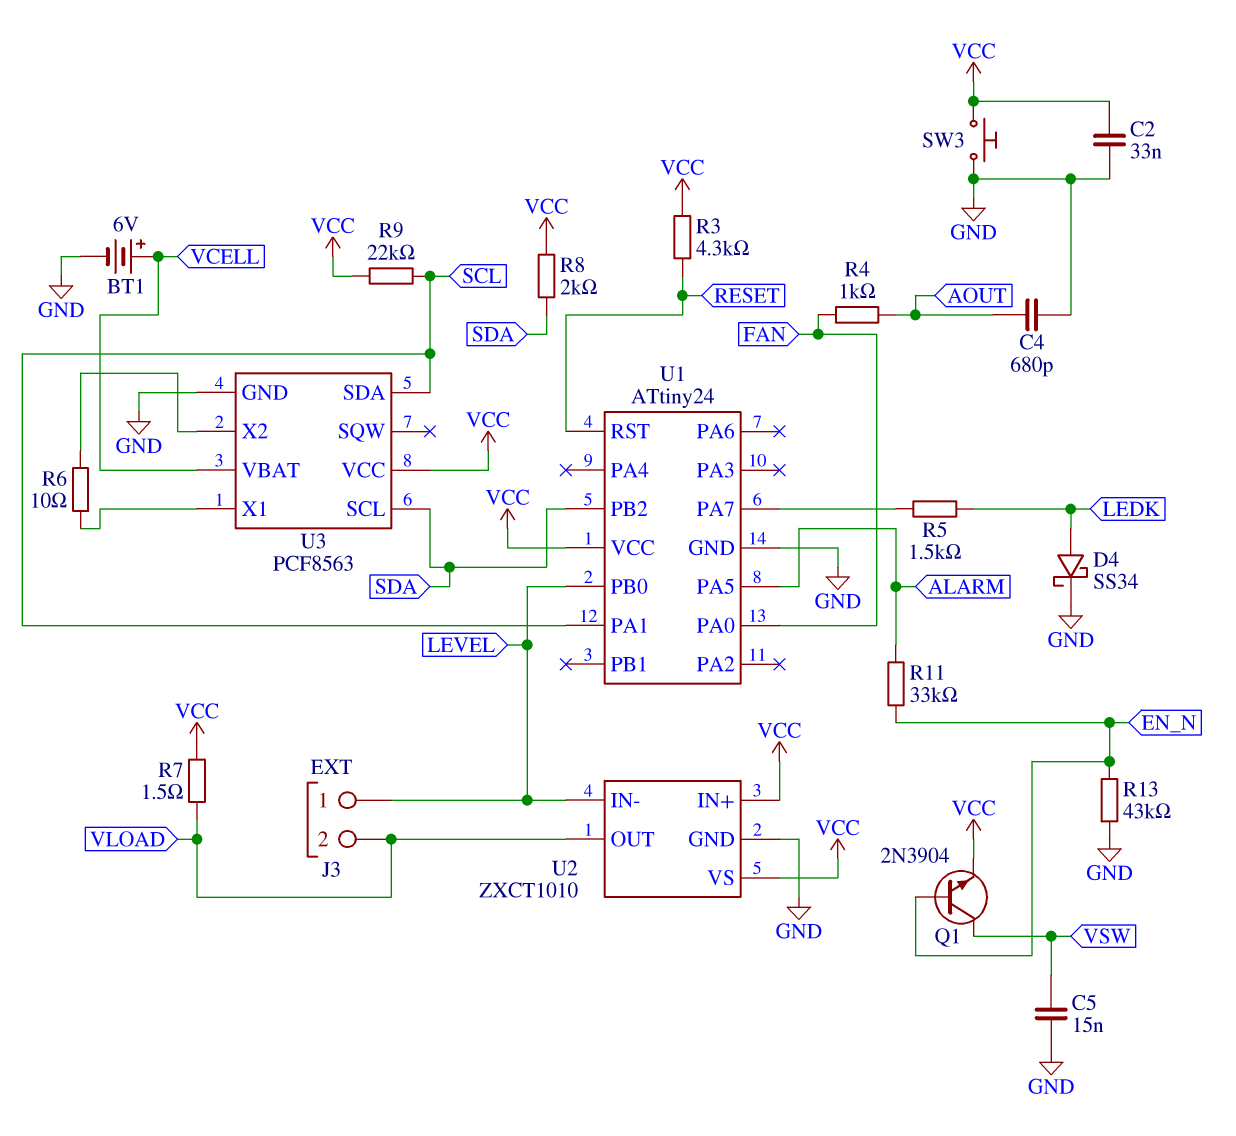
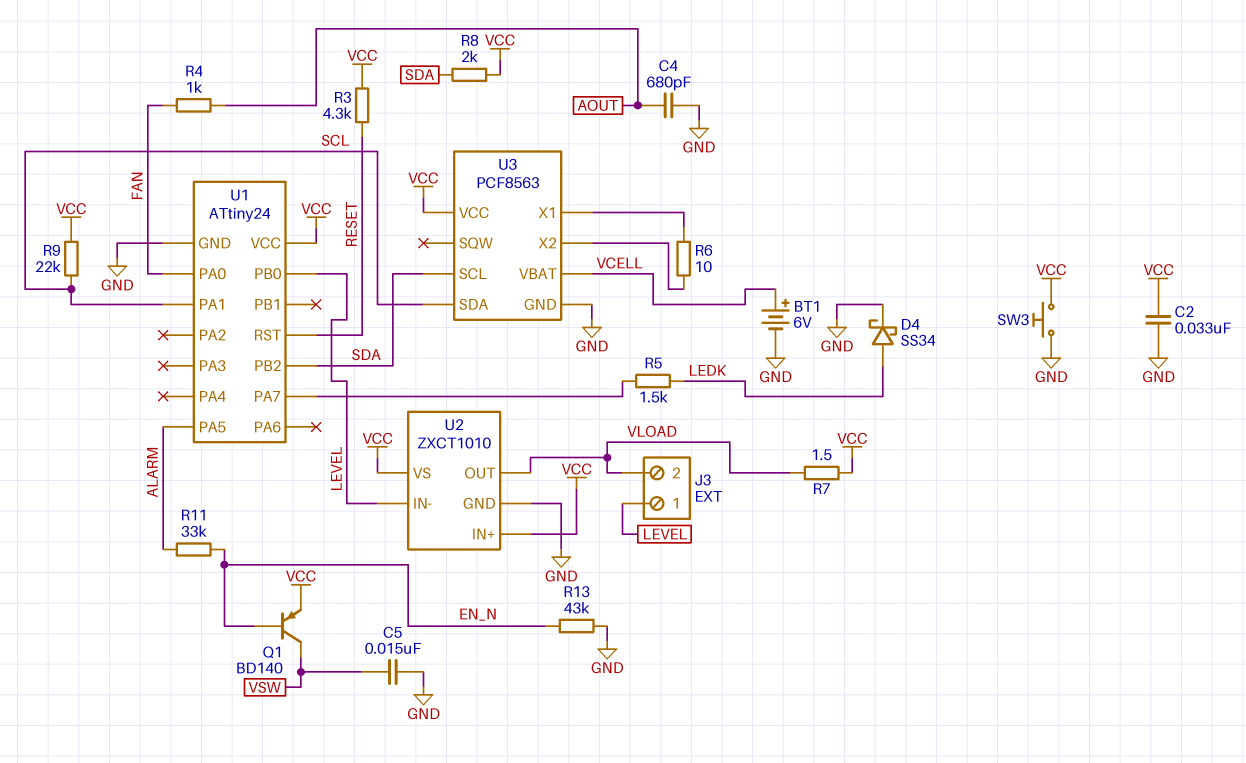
Q1: NPN 2N3904 (B EN_N, C VSW, E VCC) -> PNP BD140 (B EN_N, C VSW, E VCC)

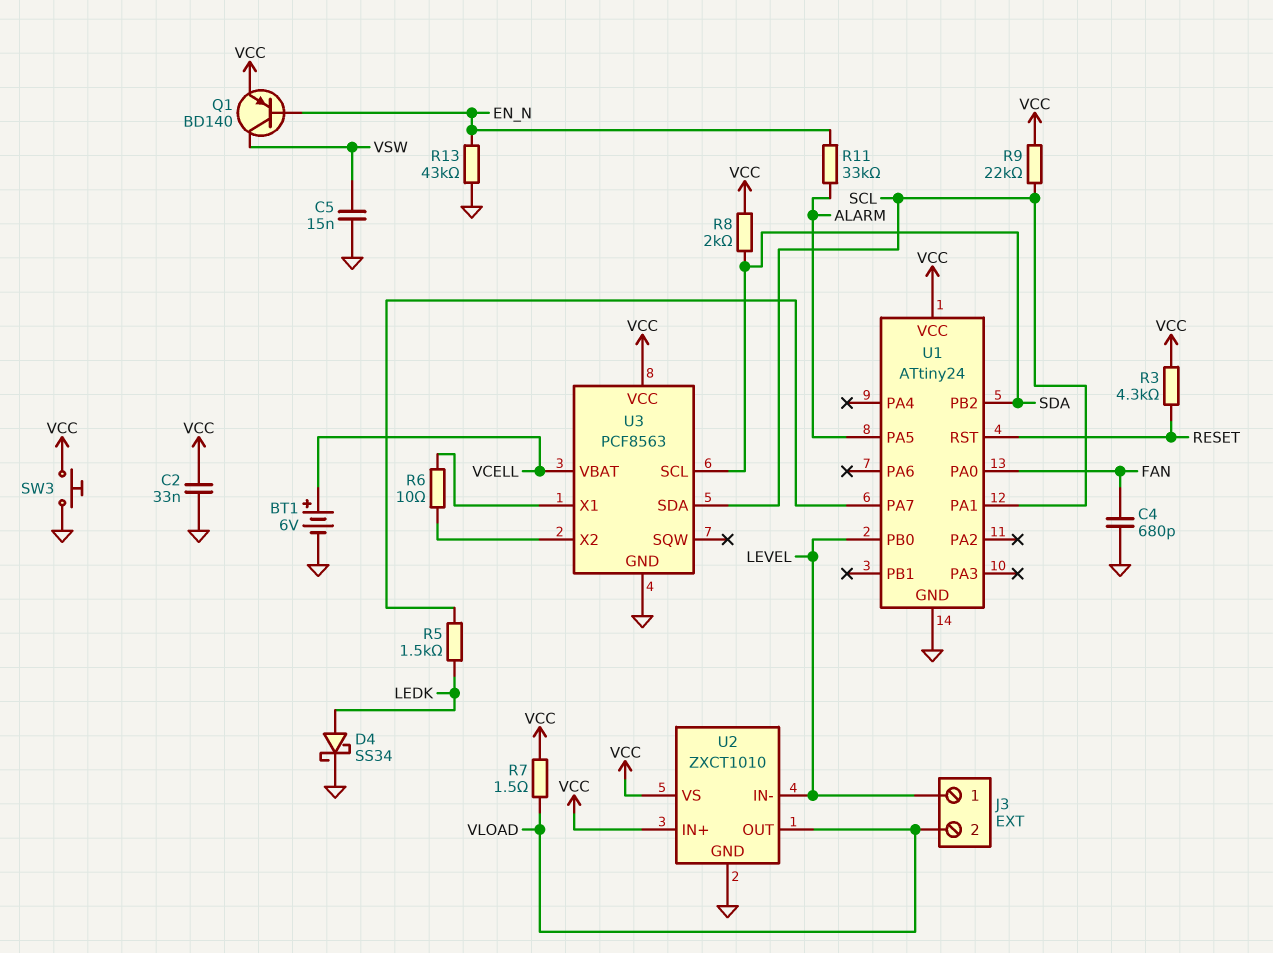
C4: 680pF (AOUT, GND) -> 680pF (FAN, GND)
R4: 1k (AOUT, FAN) -> none

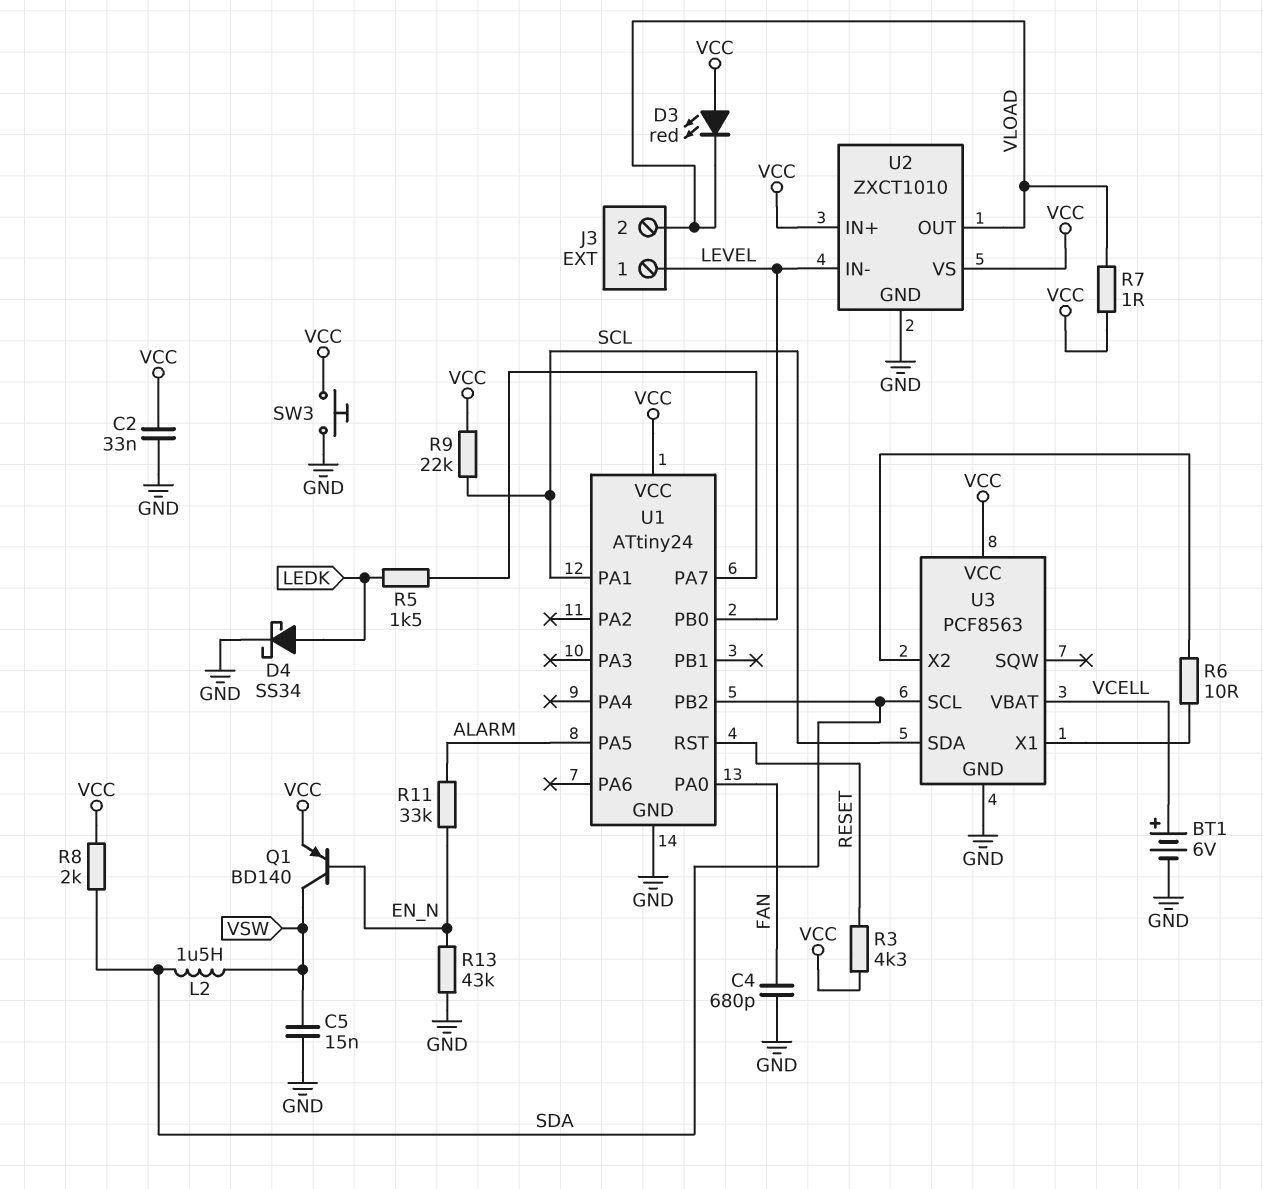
D3: none -> LED red (A VCC, K VLOAD)
L2: none -> 1.5uH (SDA, VSW)
R7: 1.5 (VCC, VLOAD) -> 1 (VCC, VLOAD)

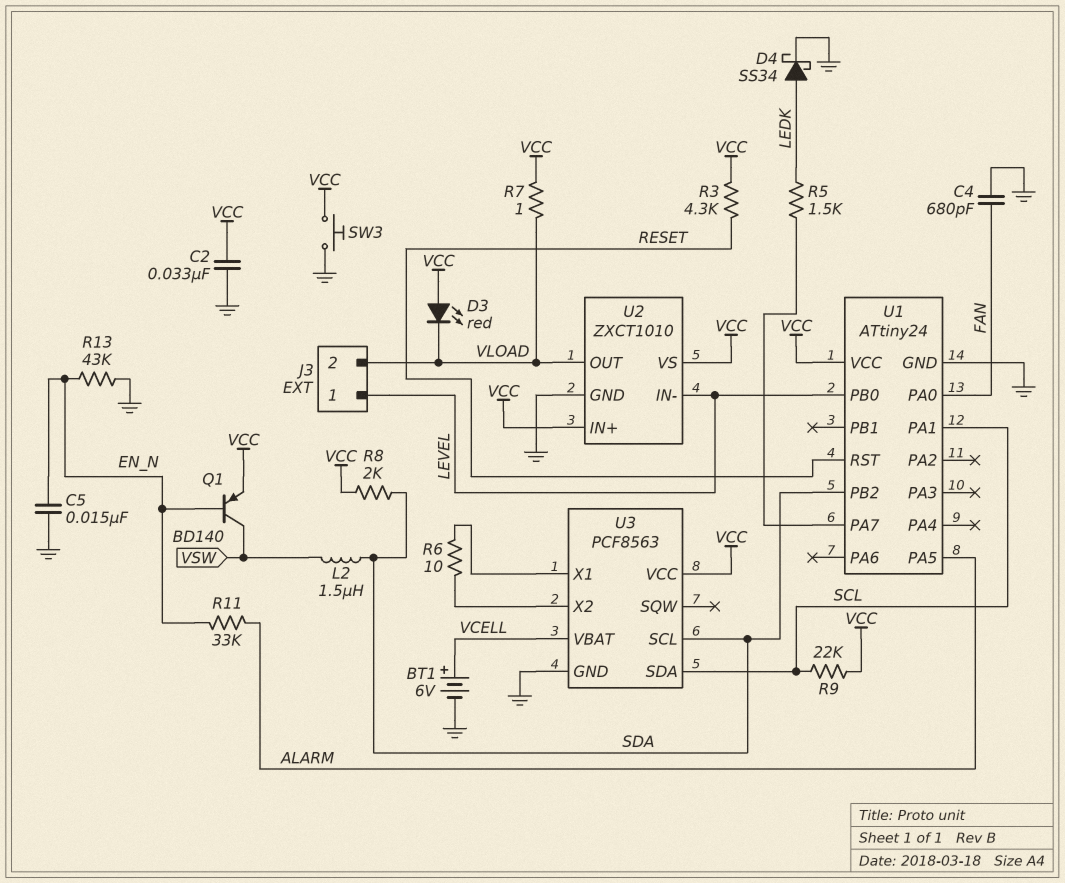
C5: 15nF (GND, VSW) -> 15nF (EN_N, GND)

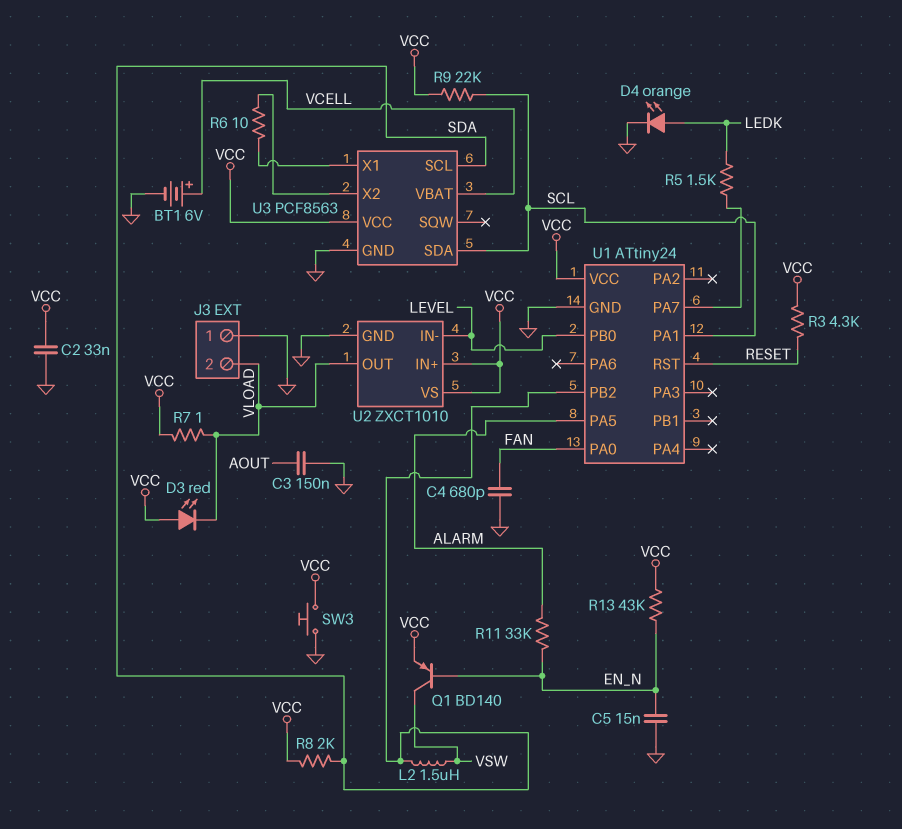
C3: none -> 150nF (AOUT, GND)
D4: schottky SS34 (A LEDK, K GND) -> LED orange (A LEDK, K GND)
J3 pin 1: LEVEL -> GND
R13: 43k (EN_N, GND) -> 43k (EN_N, VCC)

